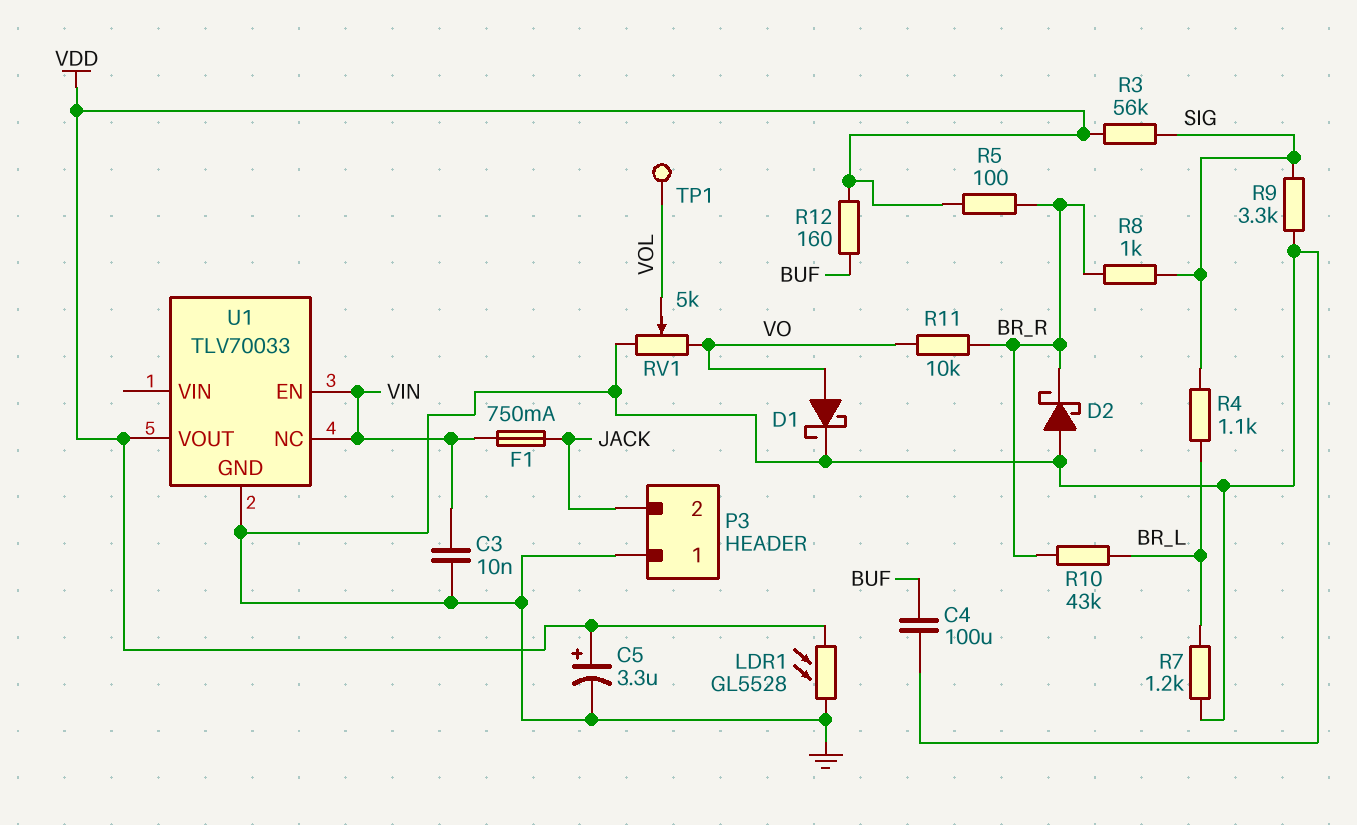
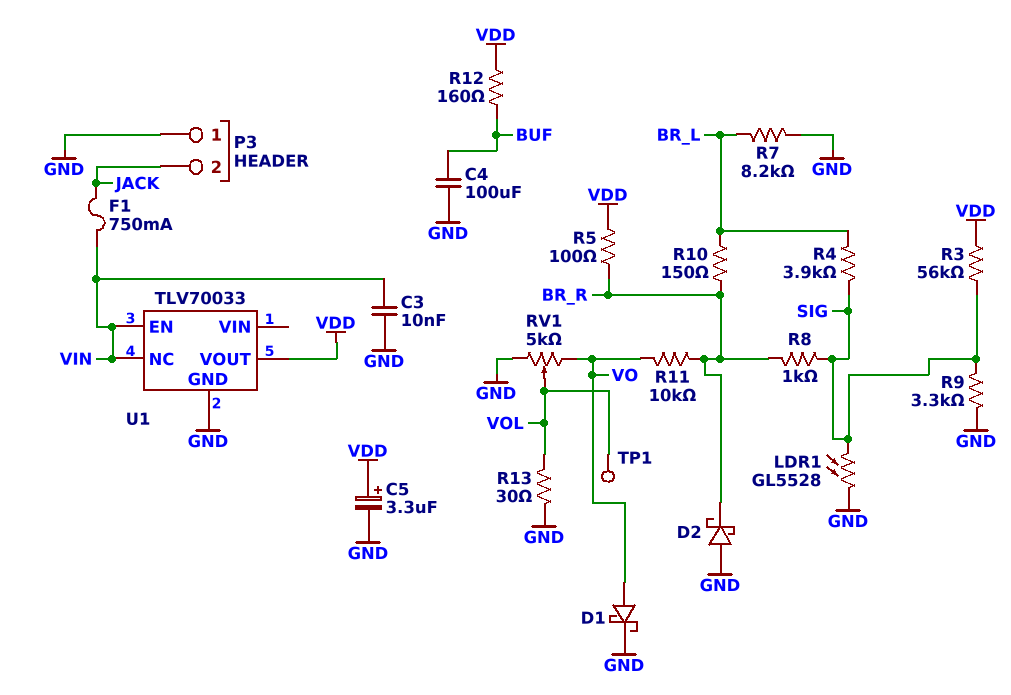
LDR1: GL5528 (GND, VDD) -> GL5528 (GND, SIG)
R4: 1.1k (BR_L, SIG) -> 3.9k (BR_L, SIG)
R7: 1.2k (BR_L, GND) -> 8.2k (BR_L, GND)
R10: 43k (BR_L, BR_R) -> 150 (BR_L, BR_R)
R13: none -> 30 (GND, VOL)

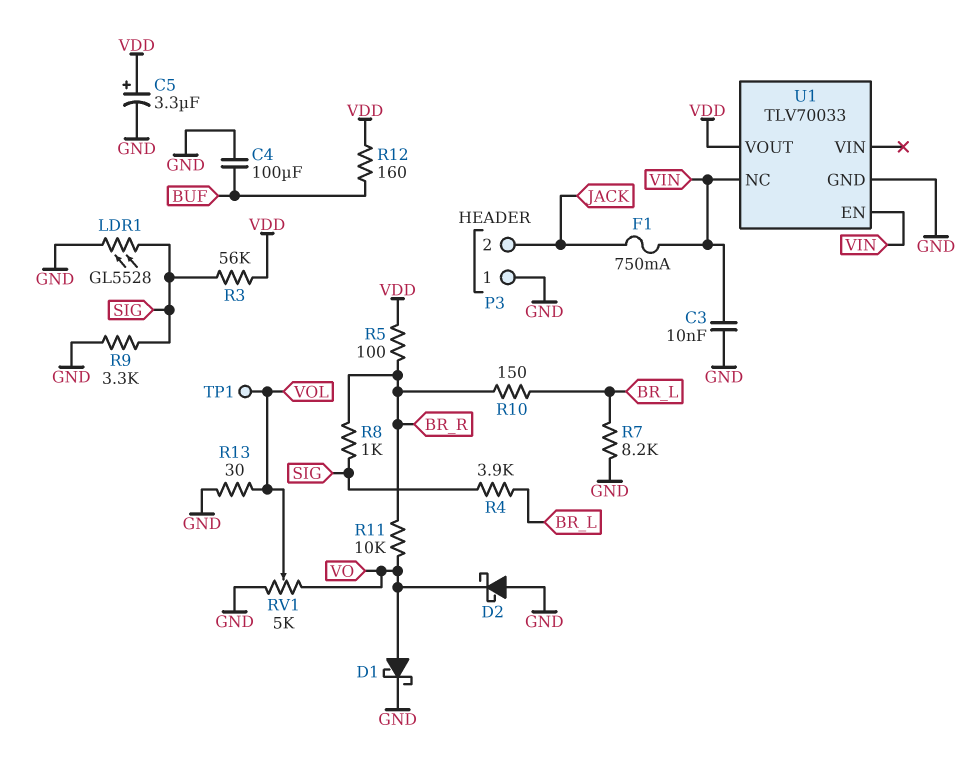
D2: schottky (A GND, K BR_R) -> schottky (A GND, K VO)

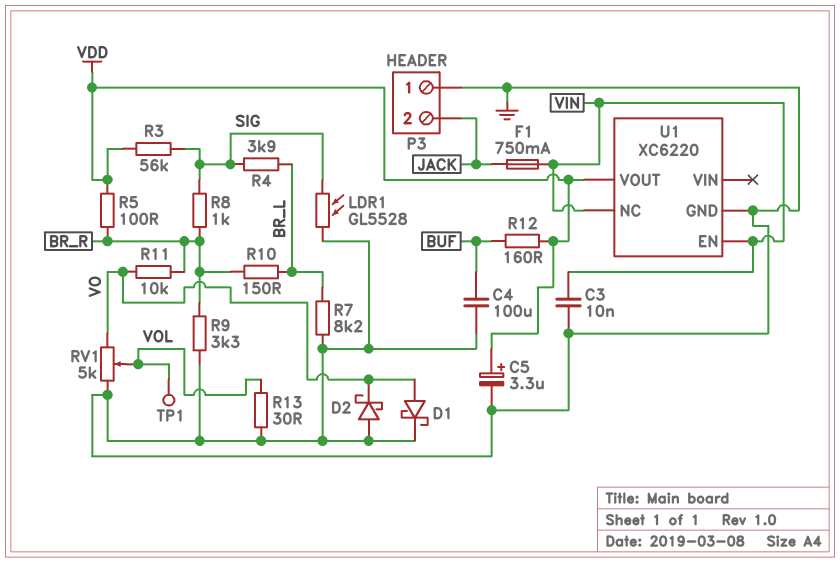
R9: 3.3k (GND, SIG) -> 3.3k (BR_R, GND)
U1: TLV70033 -> XC6220

